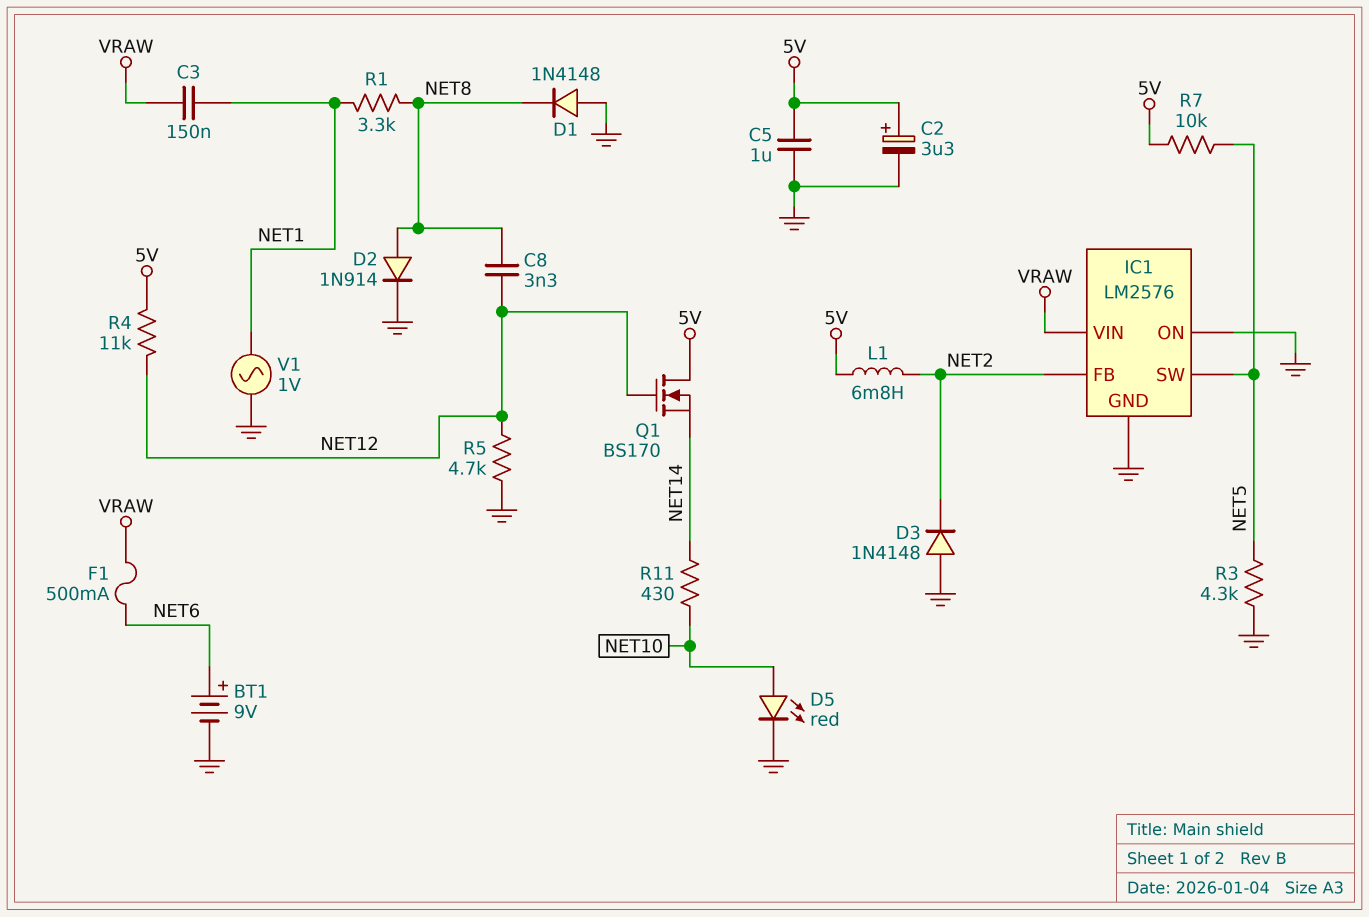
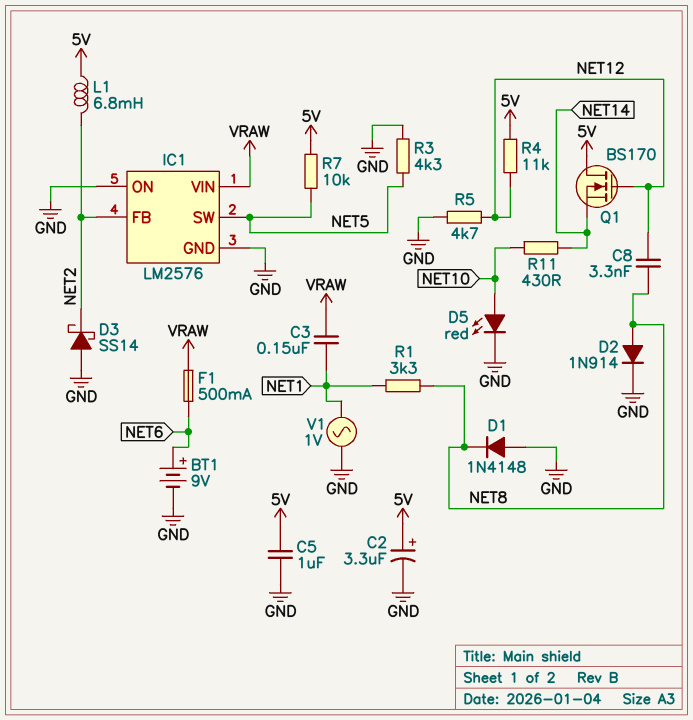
D3: diode 1N4148 (A GND, K NET2) -> schottky SS14 (A GND, K NET2)

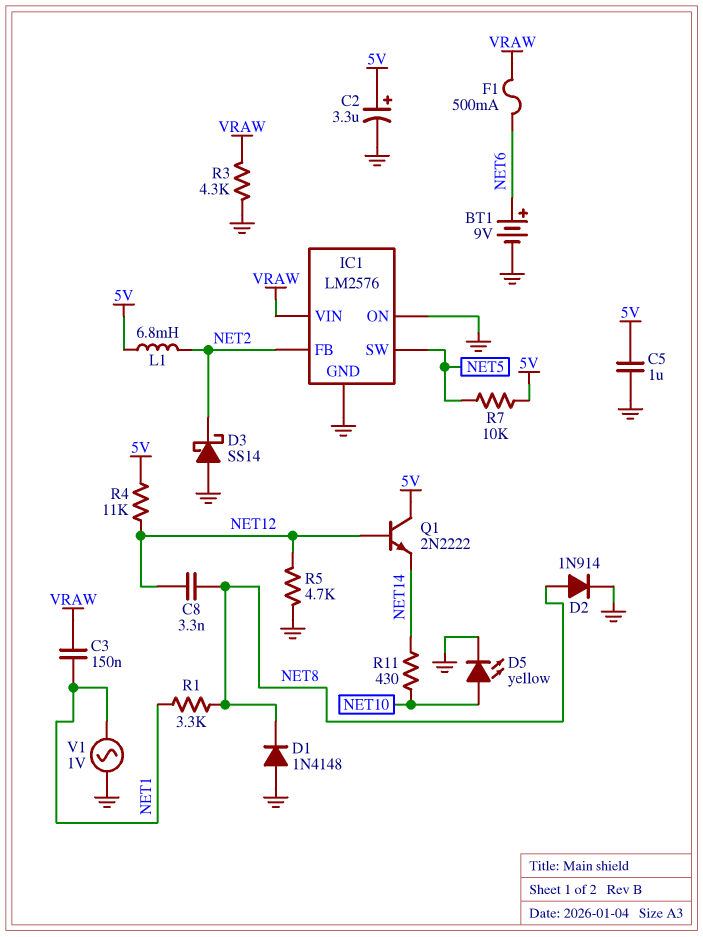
D5: LED red (A NET10, K GND) -> LED yellow (A NET10, K GND)
Q1: NMOS BS170 (G NET12, D 5V, S NET14) -> NPN 2N2222 (B NET12, C 5V, E NET14)
R3: 4.3k (GND, NET5) -> 4.3k (GND, VRAW)

